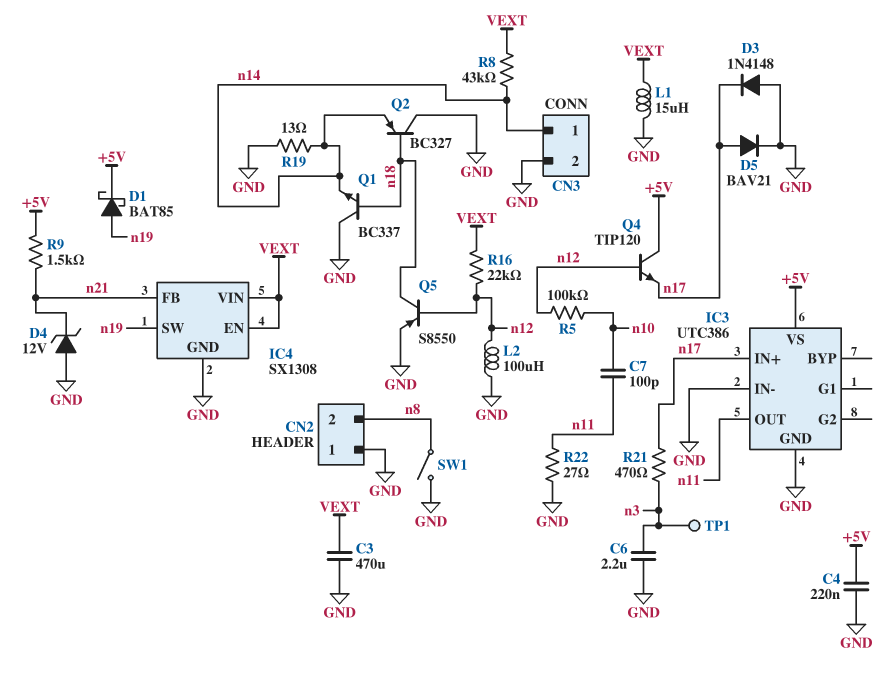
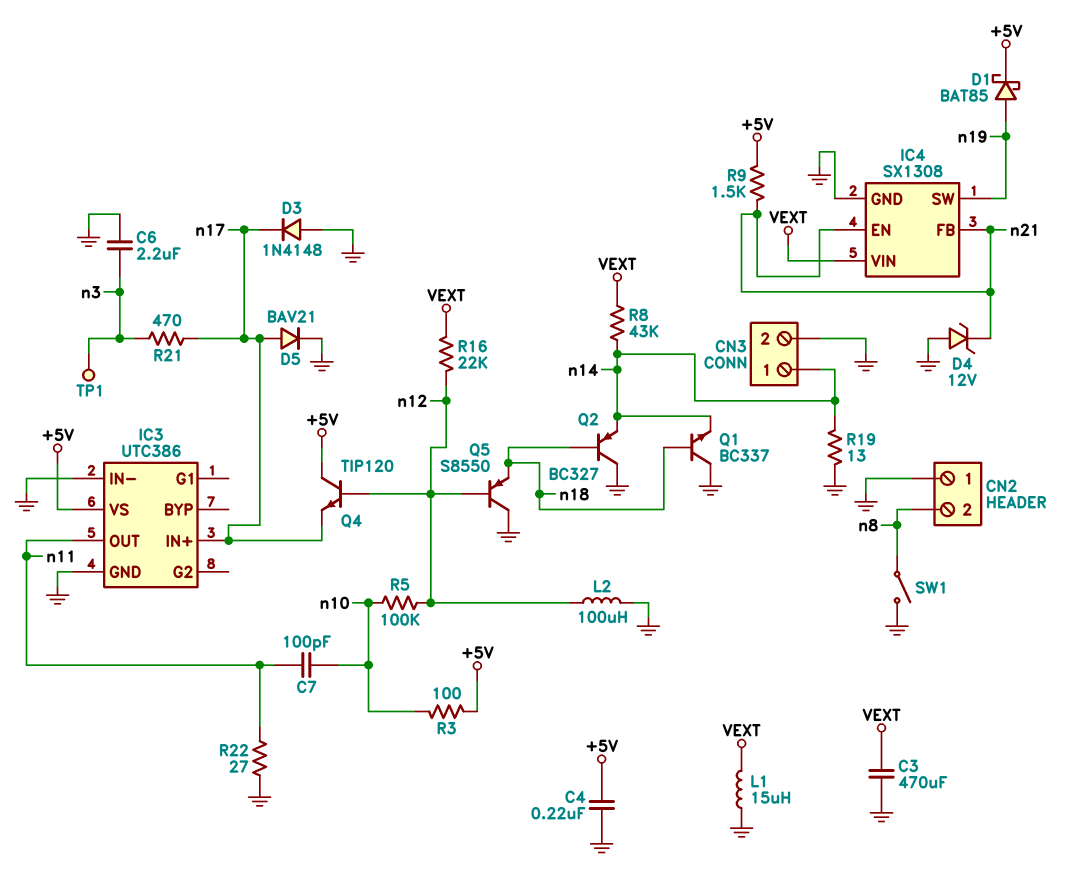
IC4 pin EN: VEXT -> n21
Q5: PNP S8550 (B n12, C n18, E GND) -> PNP S8550 (B n12, C GND, E n18)
R3: none -> 100 (+5V, n10)

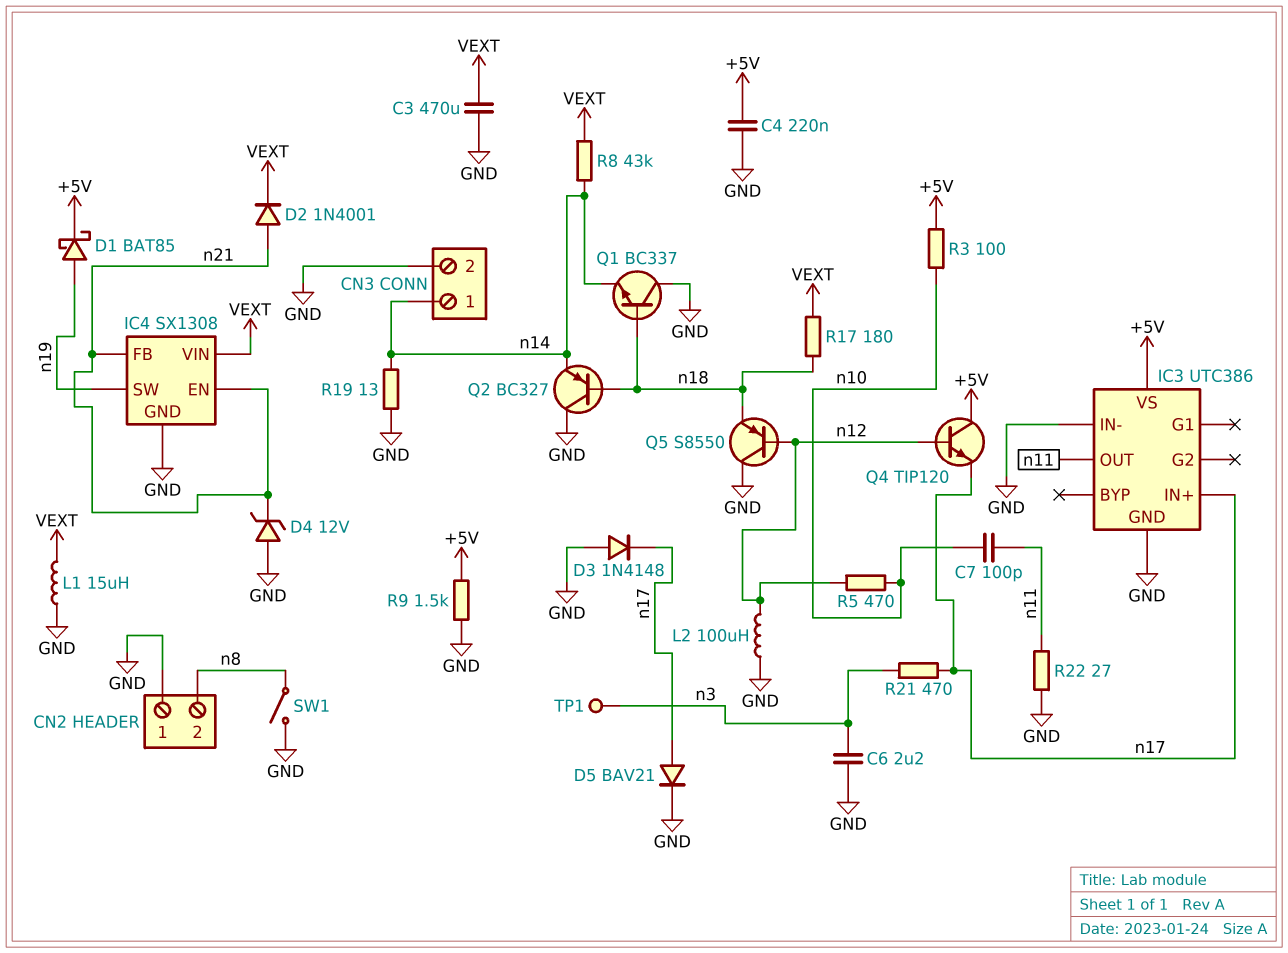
D2: none -> diode 1N4001 (A n21, K VEXT)
R5: 100k (n10, n12) -> 470 (n10, n12)
R9: 1.5k (+5V, n21) -> 1.5k (+5V, GND)
R16: 22k (VEXT, n12) -> none
R17: none -> 180 (VEXT, n18)

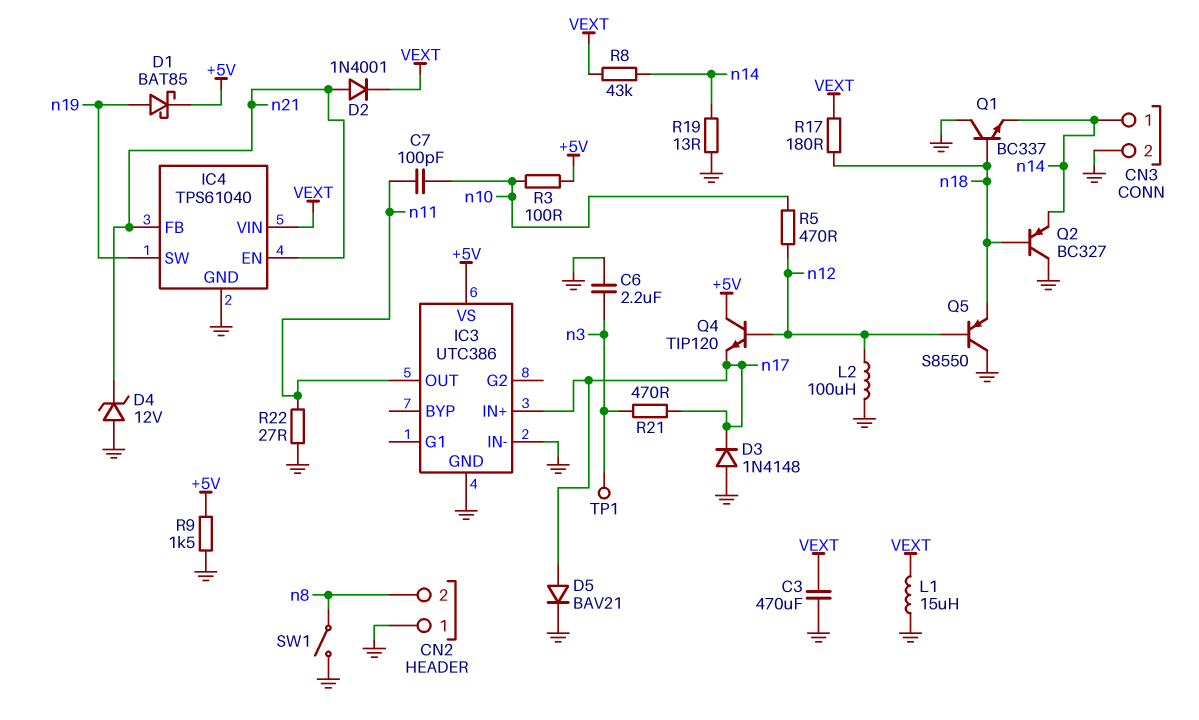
C4: 220nF (+5V, GND) -> none
IC4: SX1308 -> TPS61040

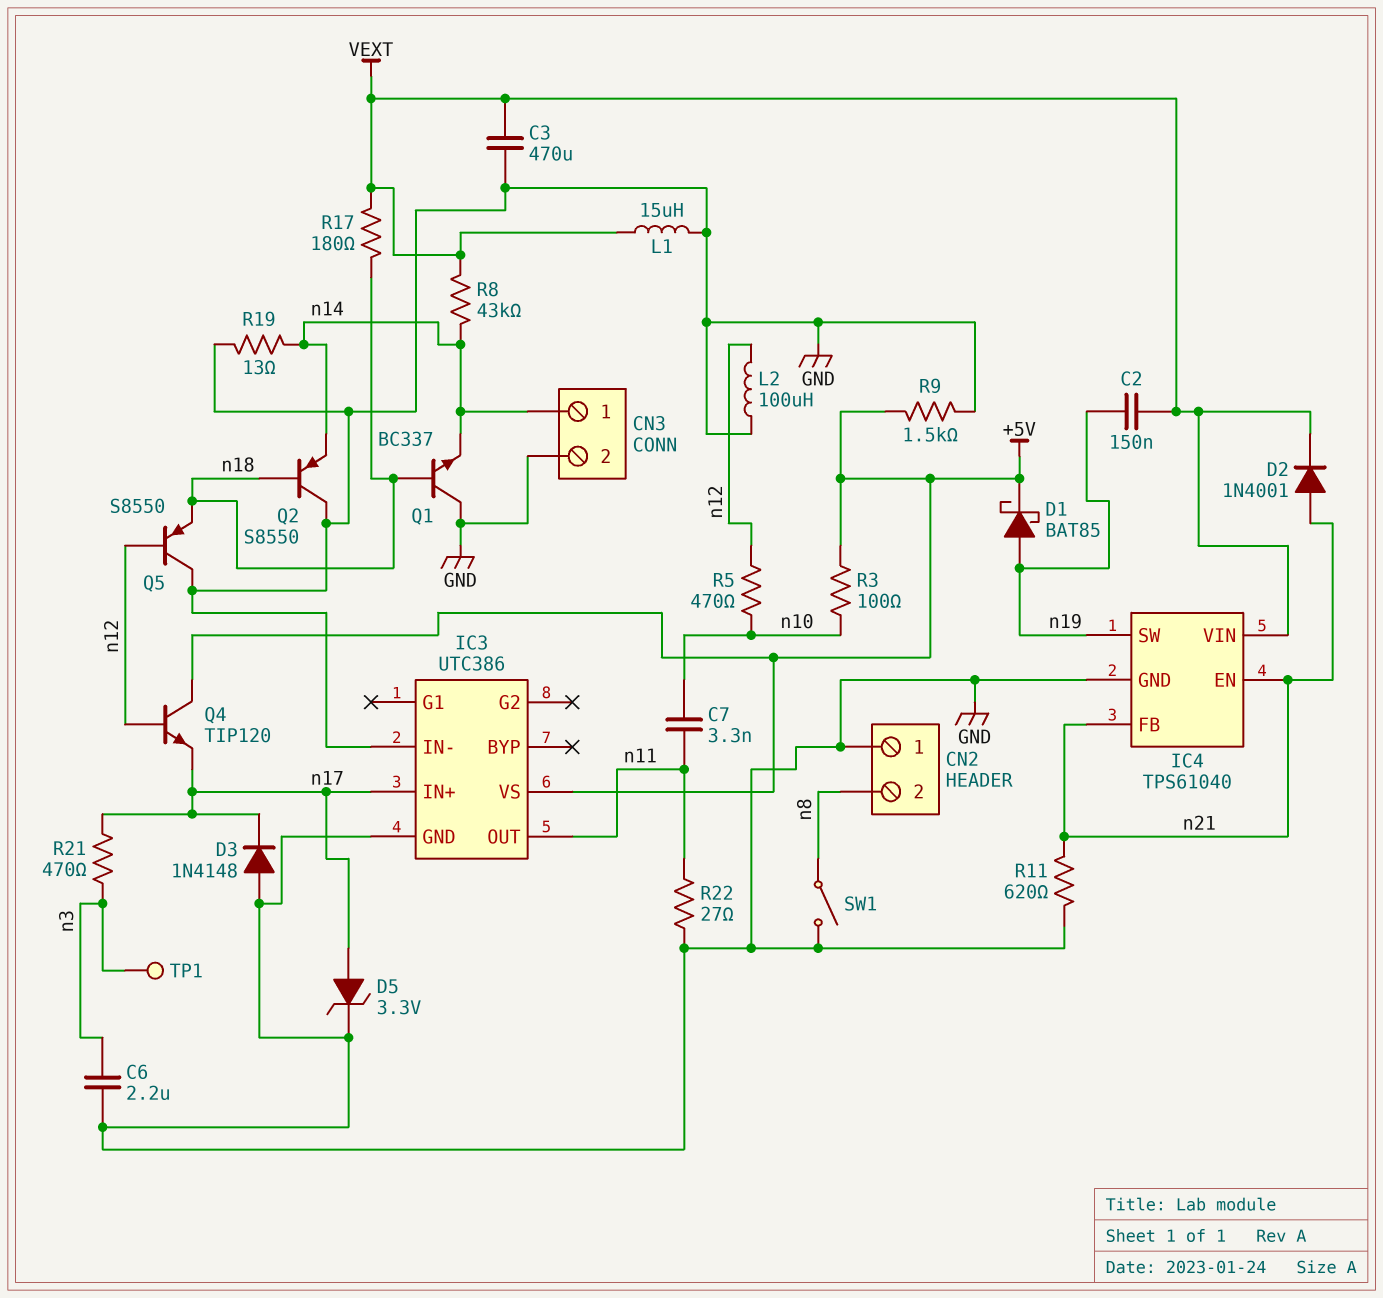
C2: none -> 150nF (VEXT, n19)
C7: 100pF (n10, n11) -> 3.3nF (n10, n11)
D4: zener 12V (A GND, K n21) -> none
D5: diode BAV21 (A n17, K GND) -> zener 3.3V (A n17, K GND)
Q2: PNP BC327 (B n18, C GND, E n14) -> PNP S8550 (B n18, C GND, E n14)
R11: none -> 620 (GND, n21)

